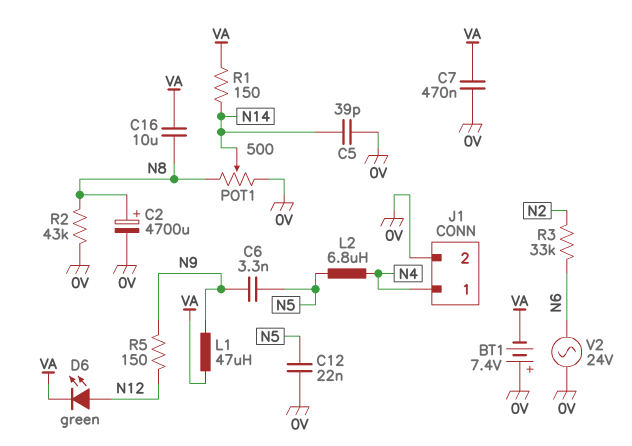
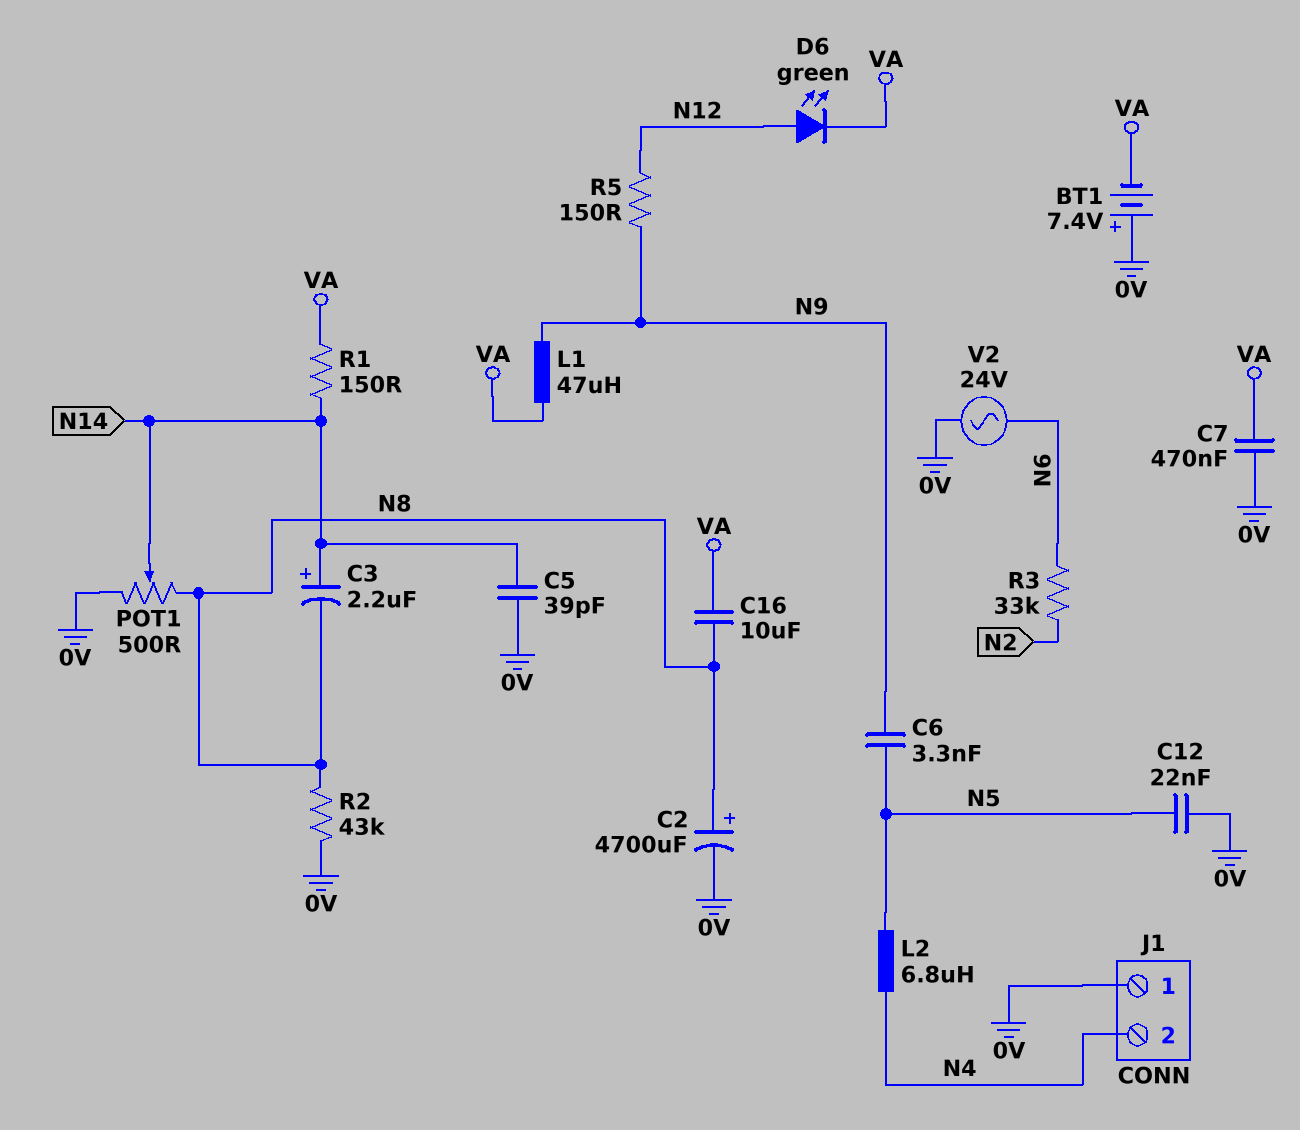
C3: none -> 2.2uF (plus N14, minus N8)
J1 pin 1: N4 -> 0V
J1 pin 2: 0V -> N4

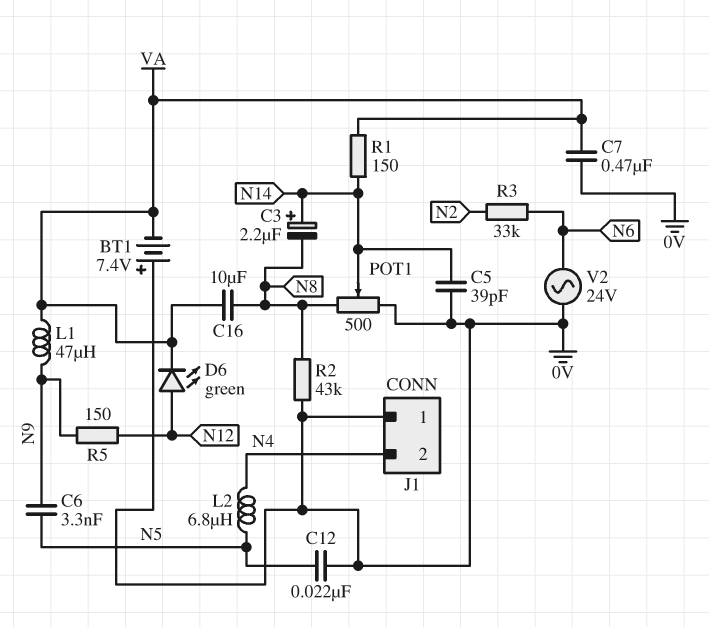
C2: 4700uF (plus N8, minus 0V) -> none

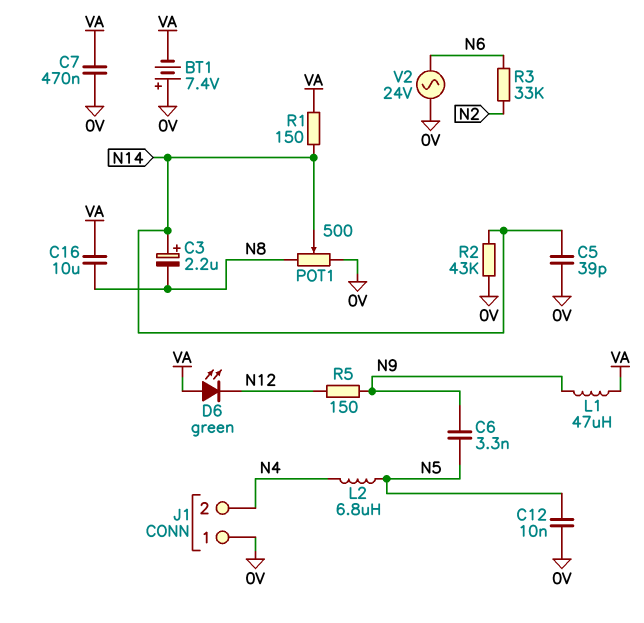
C12: 22nF (0V, N5) -> 10nF (0V, N5)
D6: LED green (A N12, K VA) -> LED green (A VA, K N12)
R2: 43k (0V, N8) -> 43k (0V, N14)

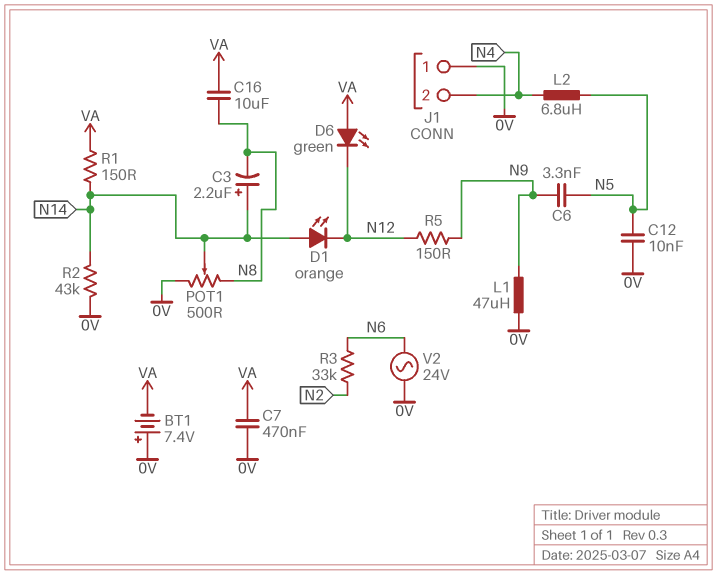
C5: 39pF (0V, N14) -> none
D1: none -> LED orange (A N14, K N12)
L1: 47uH (N9, VA) -> 47uH (0V, N9)

